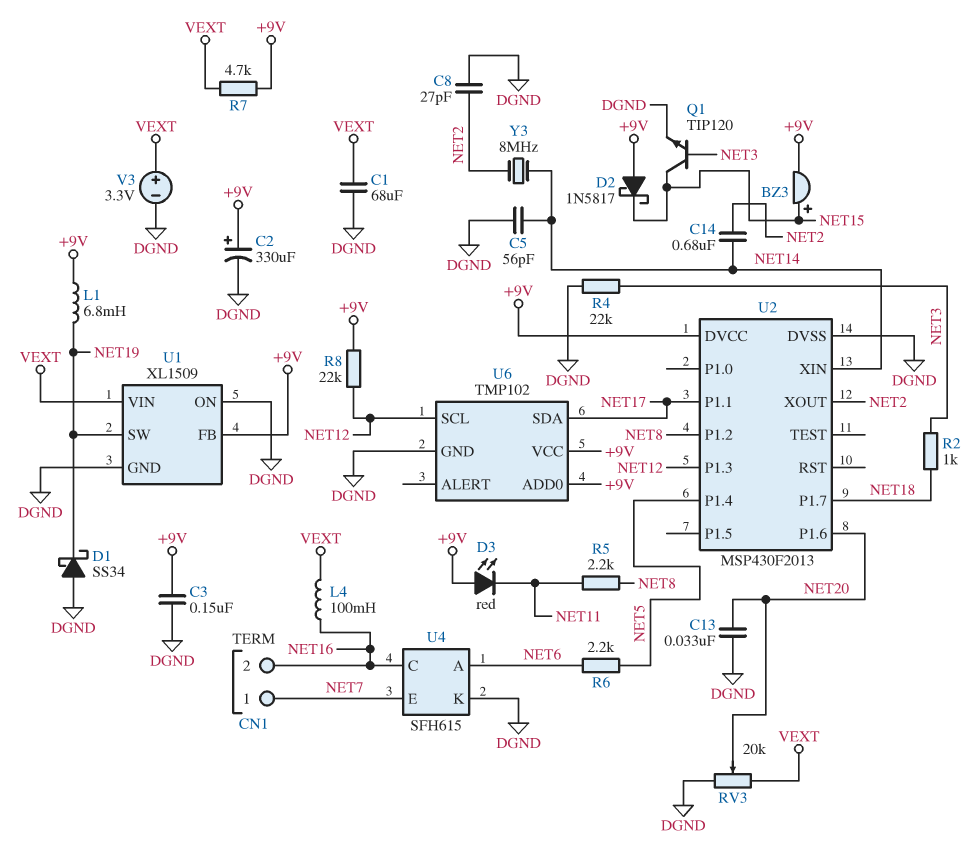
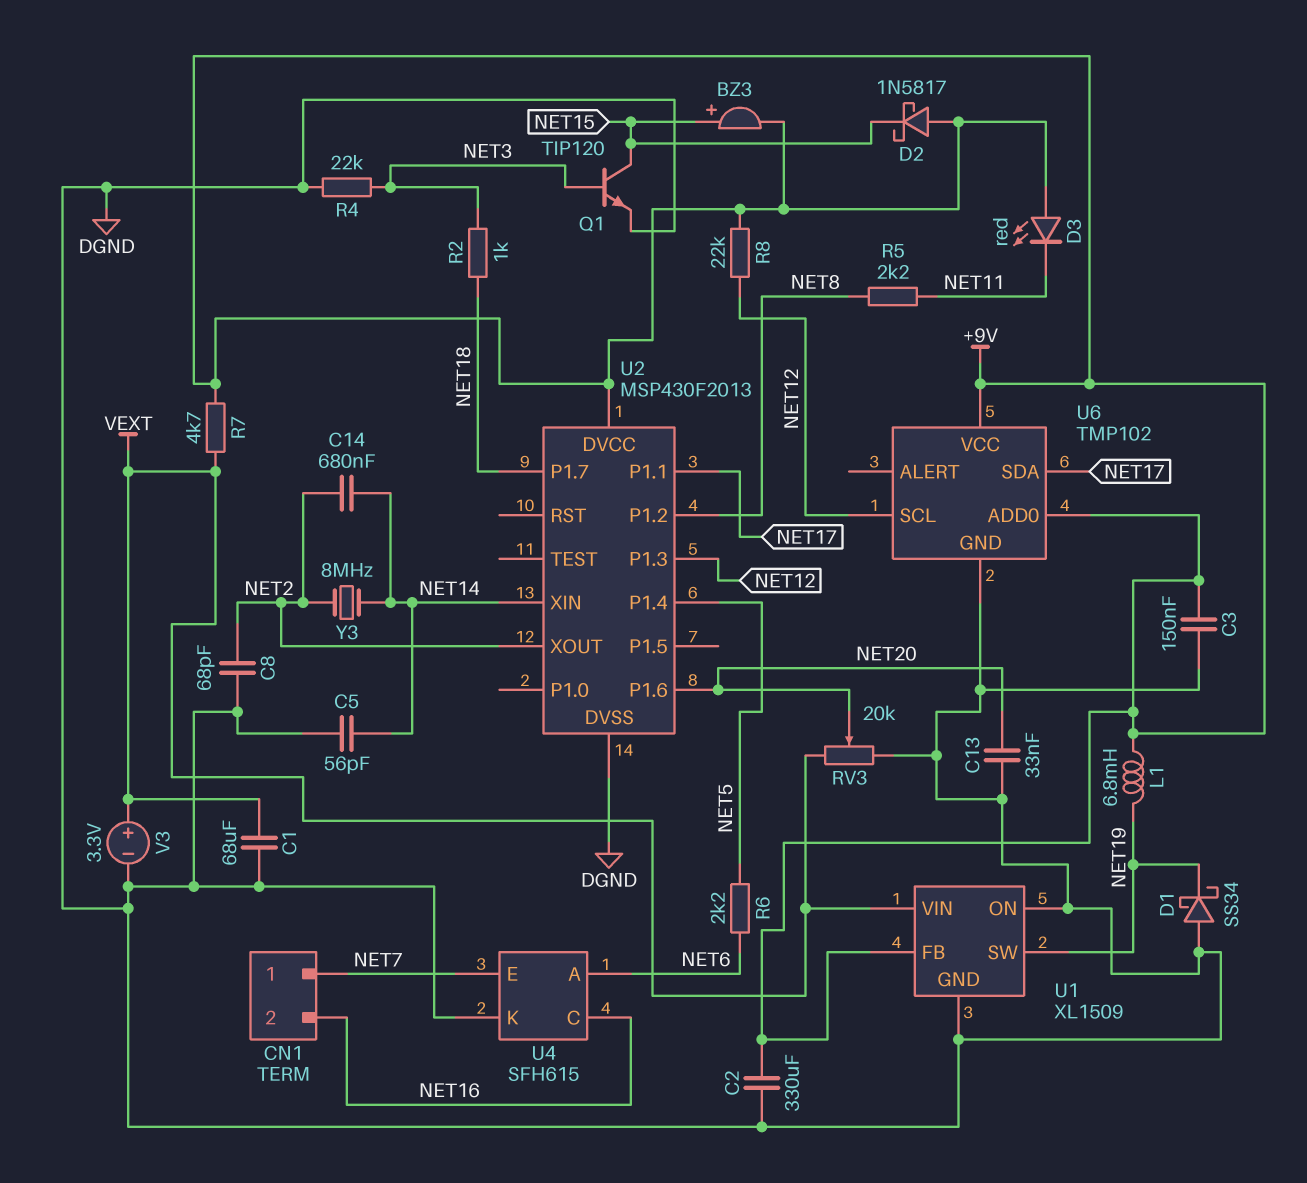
C2: 330uF (plus +9V, minus DGND) -> 330uF (+9V, DGND)
C8: 27pF (DGND, NET2) -> 68pF (DGND, NET2)
L4: 100mH (NET16, VEXT) -> none

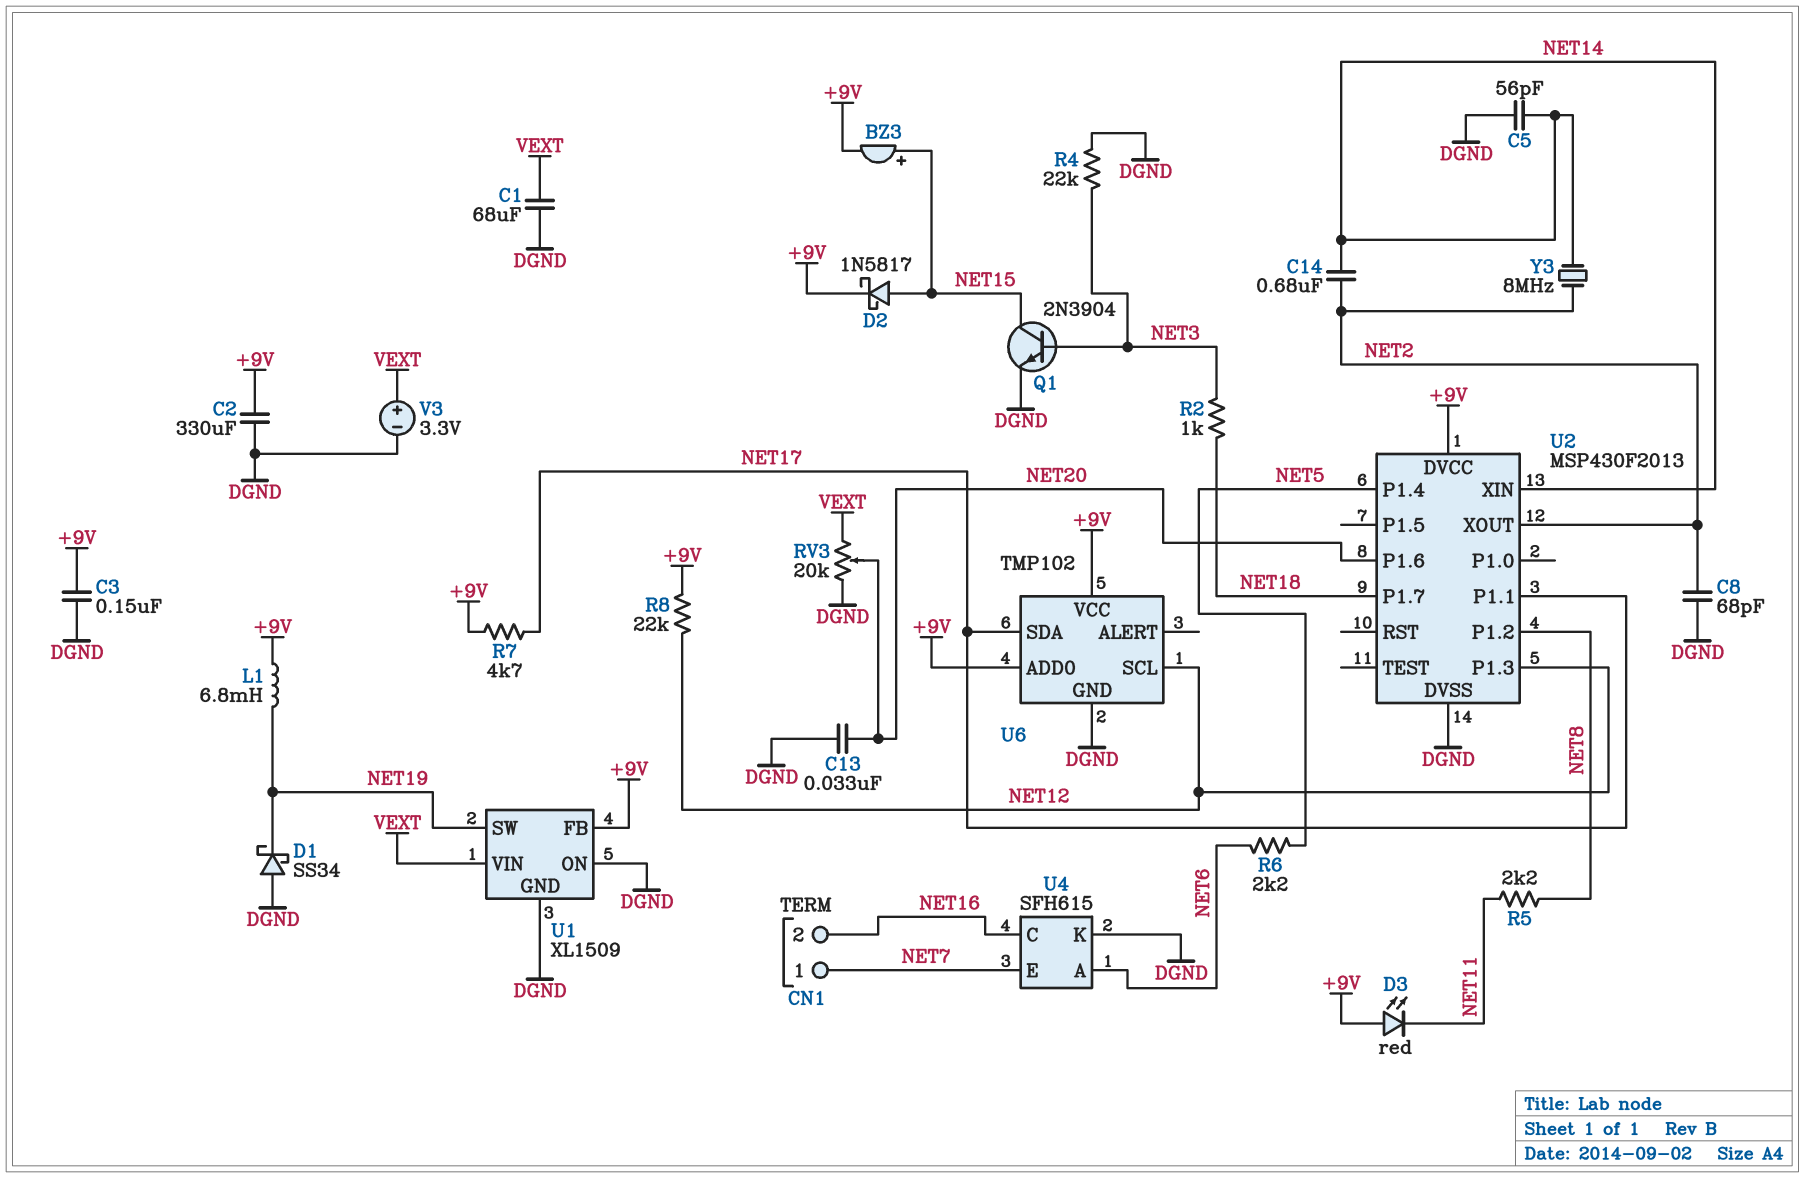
D2: schottky 1N5817 (A +9V, K NET15) -> schottky 1N5817 (A NET15, K +9V)
Q1: NPN TIP120 (B NET3, C NET15, E DGND) -> NPN 2N3904 (B NET3, C NET15, E DGND)
R7: 4.7k (+9V, VEXT) -> 4.7k (+9V, NET17)

